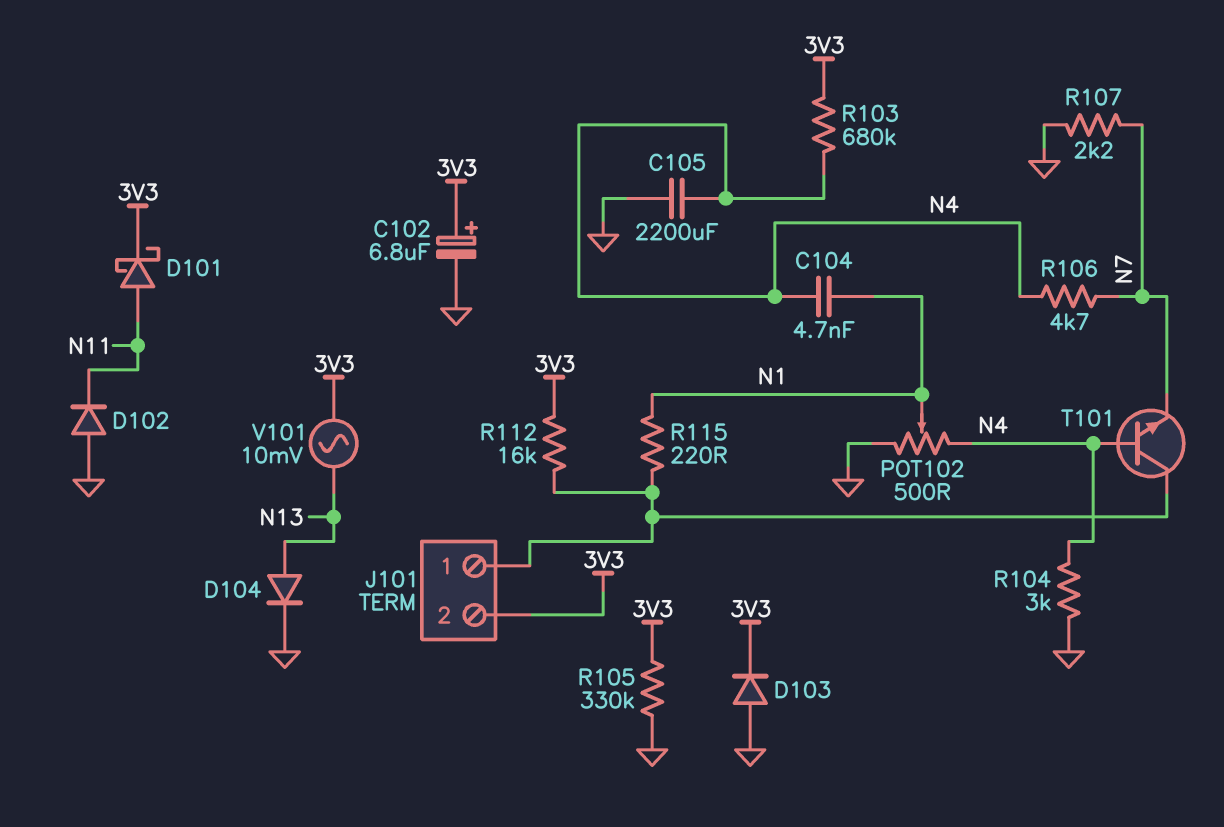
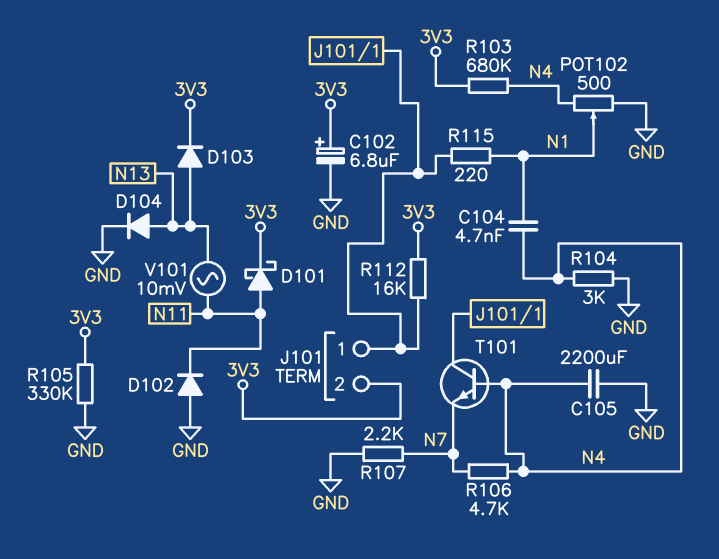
D103: diode (A GND, K 3V3) -> diode (A N13, K 3V3)
V101: AC 10mV (3V3, N13) -> AC 10mV (N11, N13)

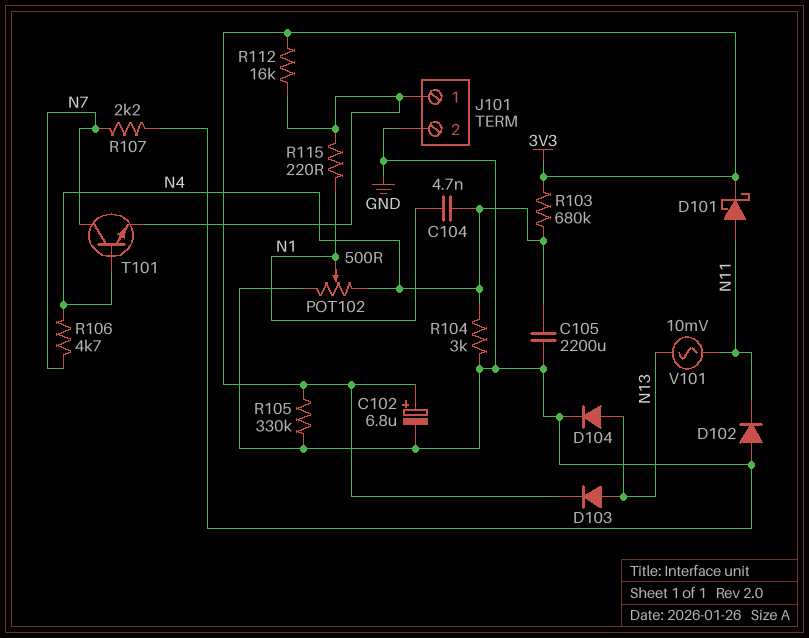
J101 pin 2: 3V3 -> GND
T101: NPN (B N4, C J101/1, E N7) -> NPN (B N4, C N7, E J101/1)

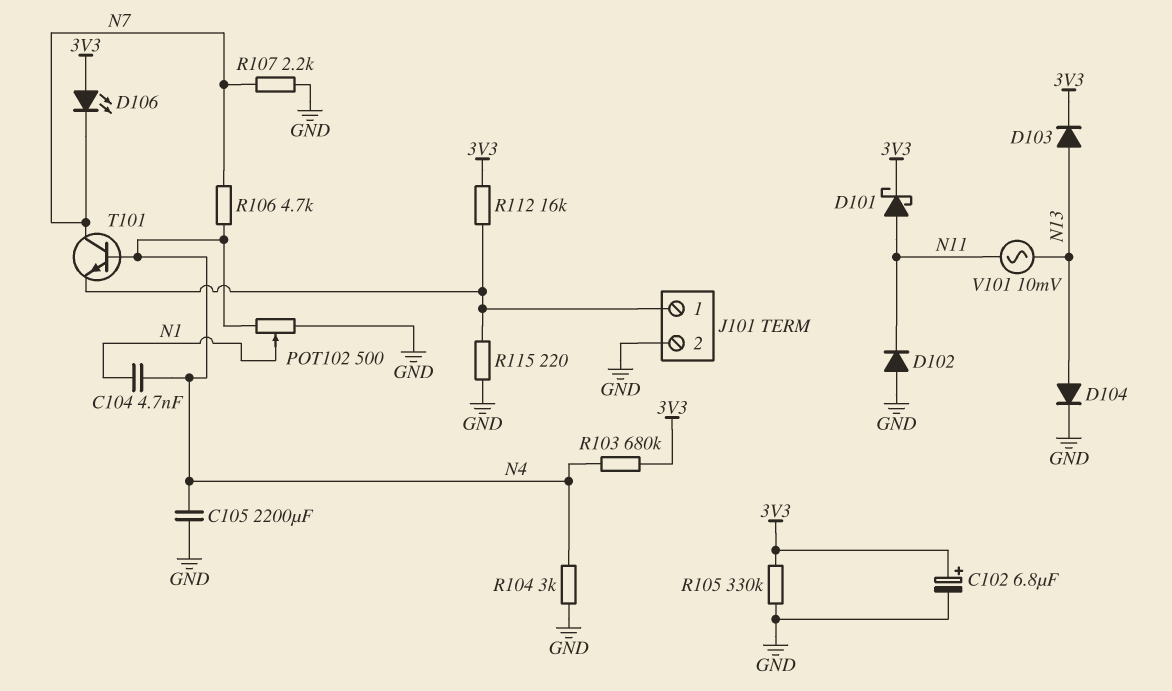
D106: none -> LED (A 3V3, K N7)
R115: 220 (J101/1, N1) -> 220 (GND, J101/1)

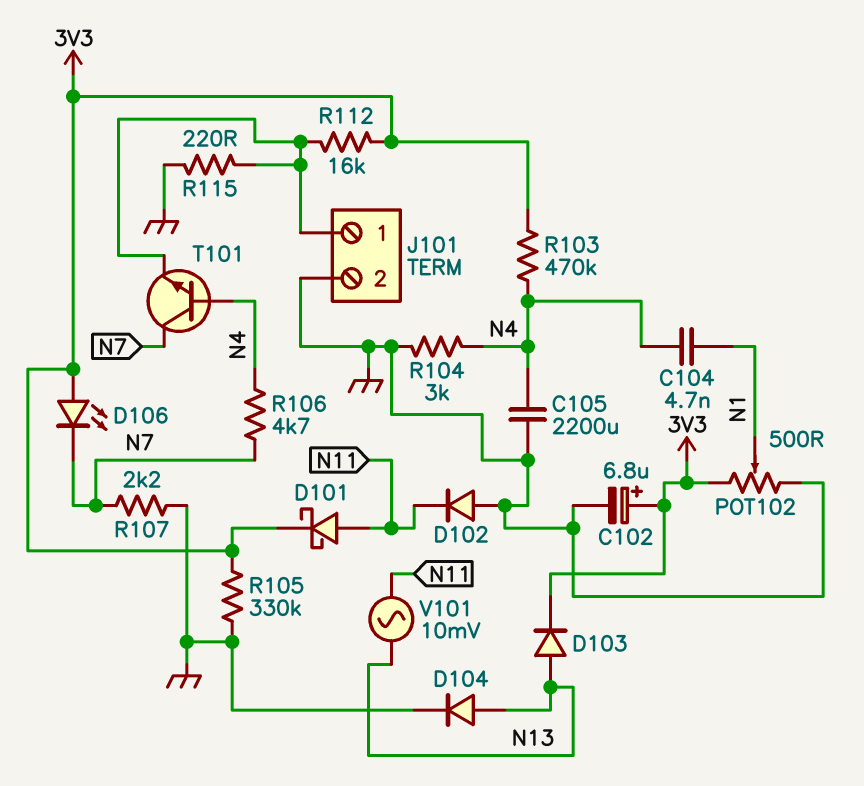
POT102: 500 (GND, N4, wiper N1) -> 500 (3V3, GND, wiper N1)
R103: 680k (3V3, N4) -> 470k (3V3, N4)

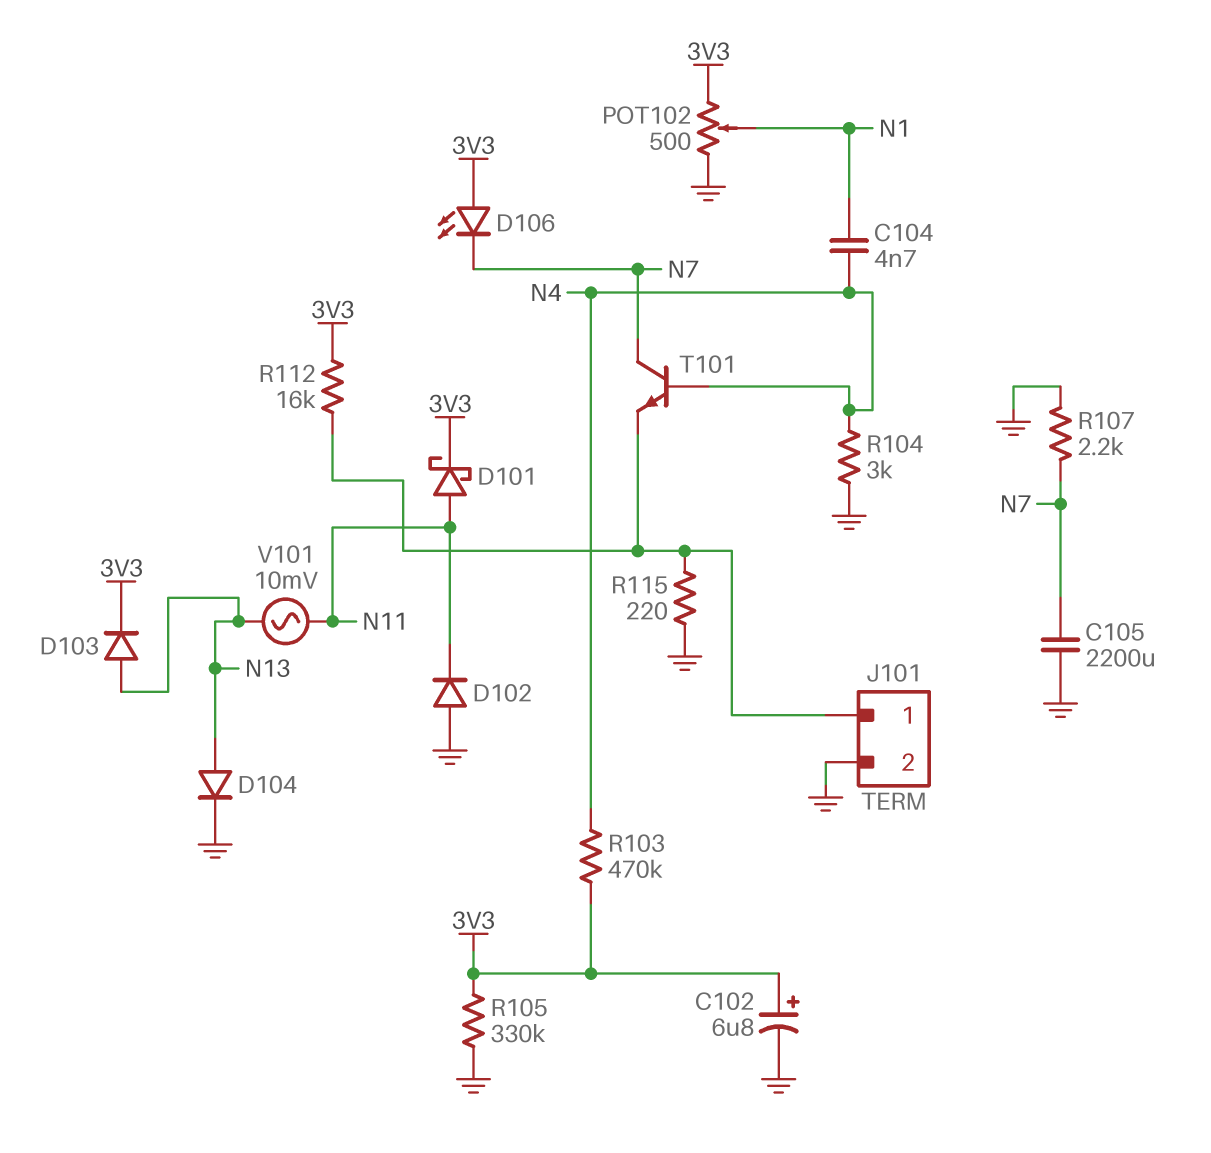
C105: 2200uF (GND, N4) -> 2200uF (GND, N7)
R106: 4.7k (N4, N7) -> none

